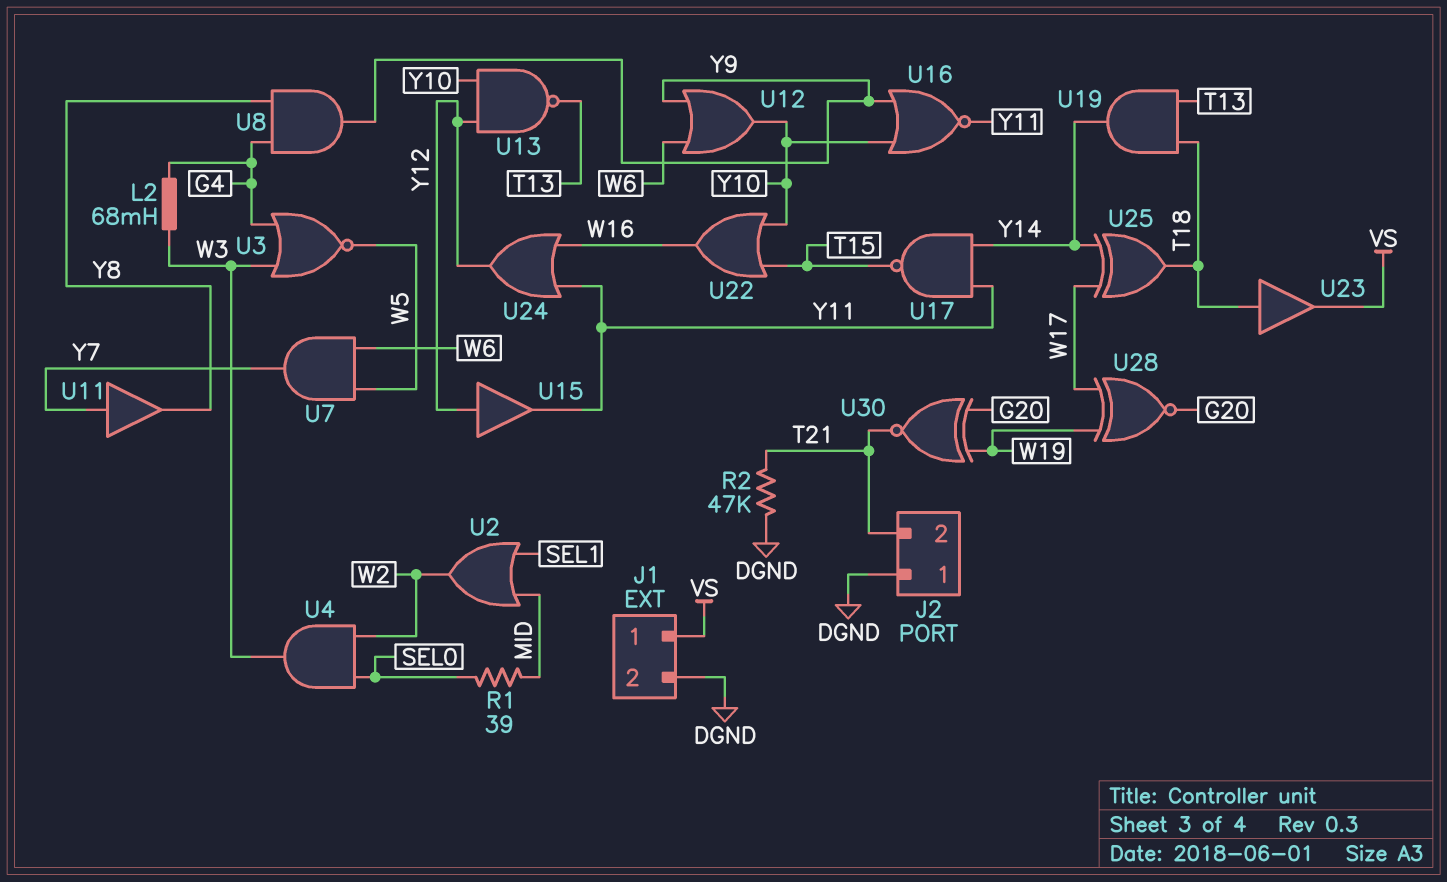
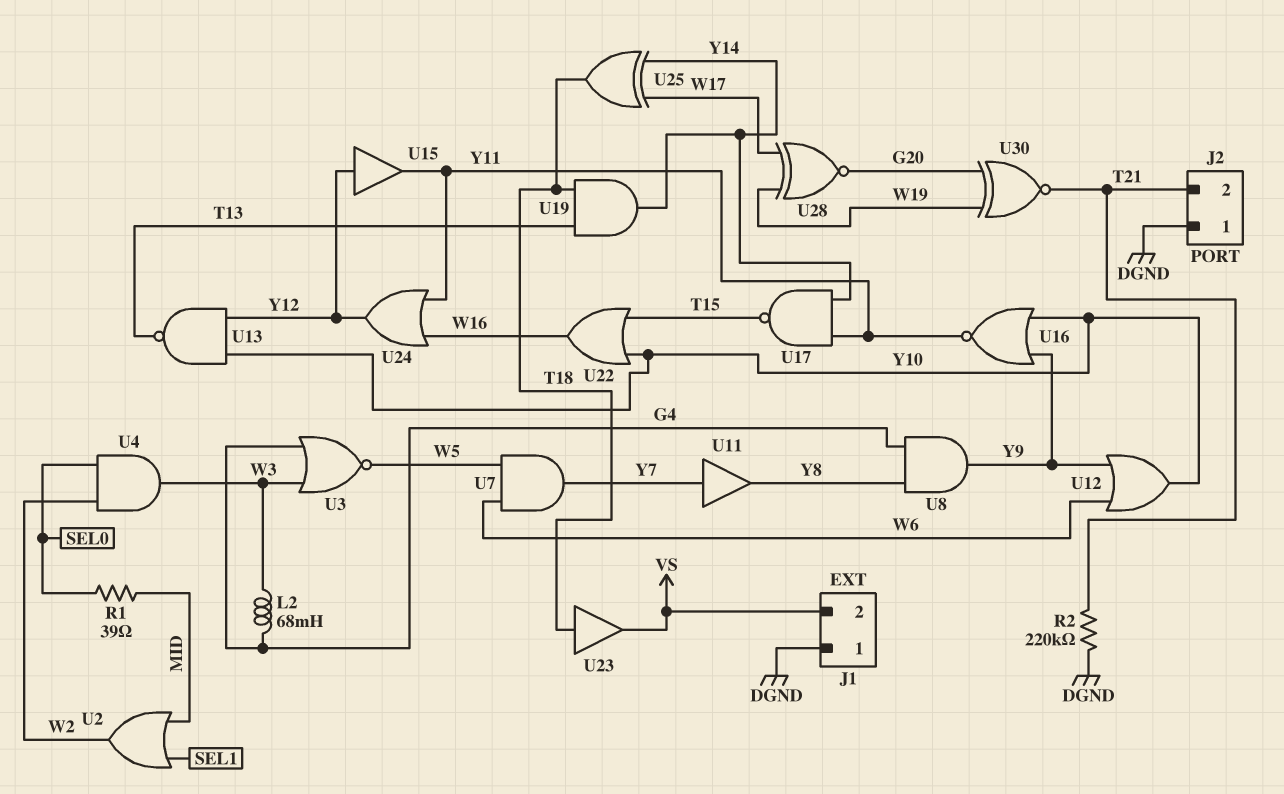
J1 pin 1: VS -> DGND
J1 pin 2: DGND -> VS
R2: 47k (DGND, T21) -> 220k (DGND, T21)

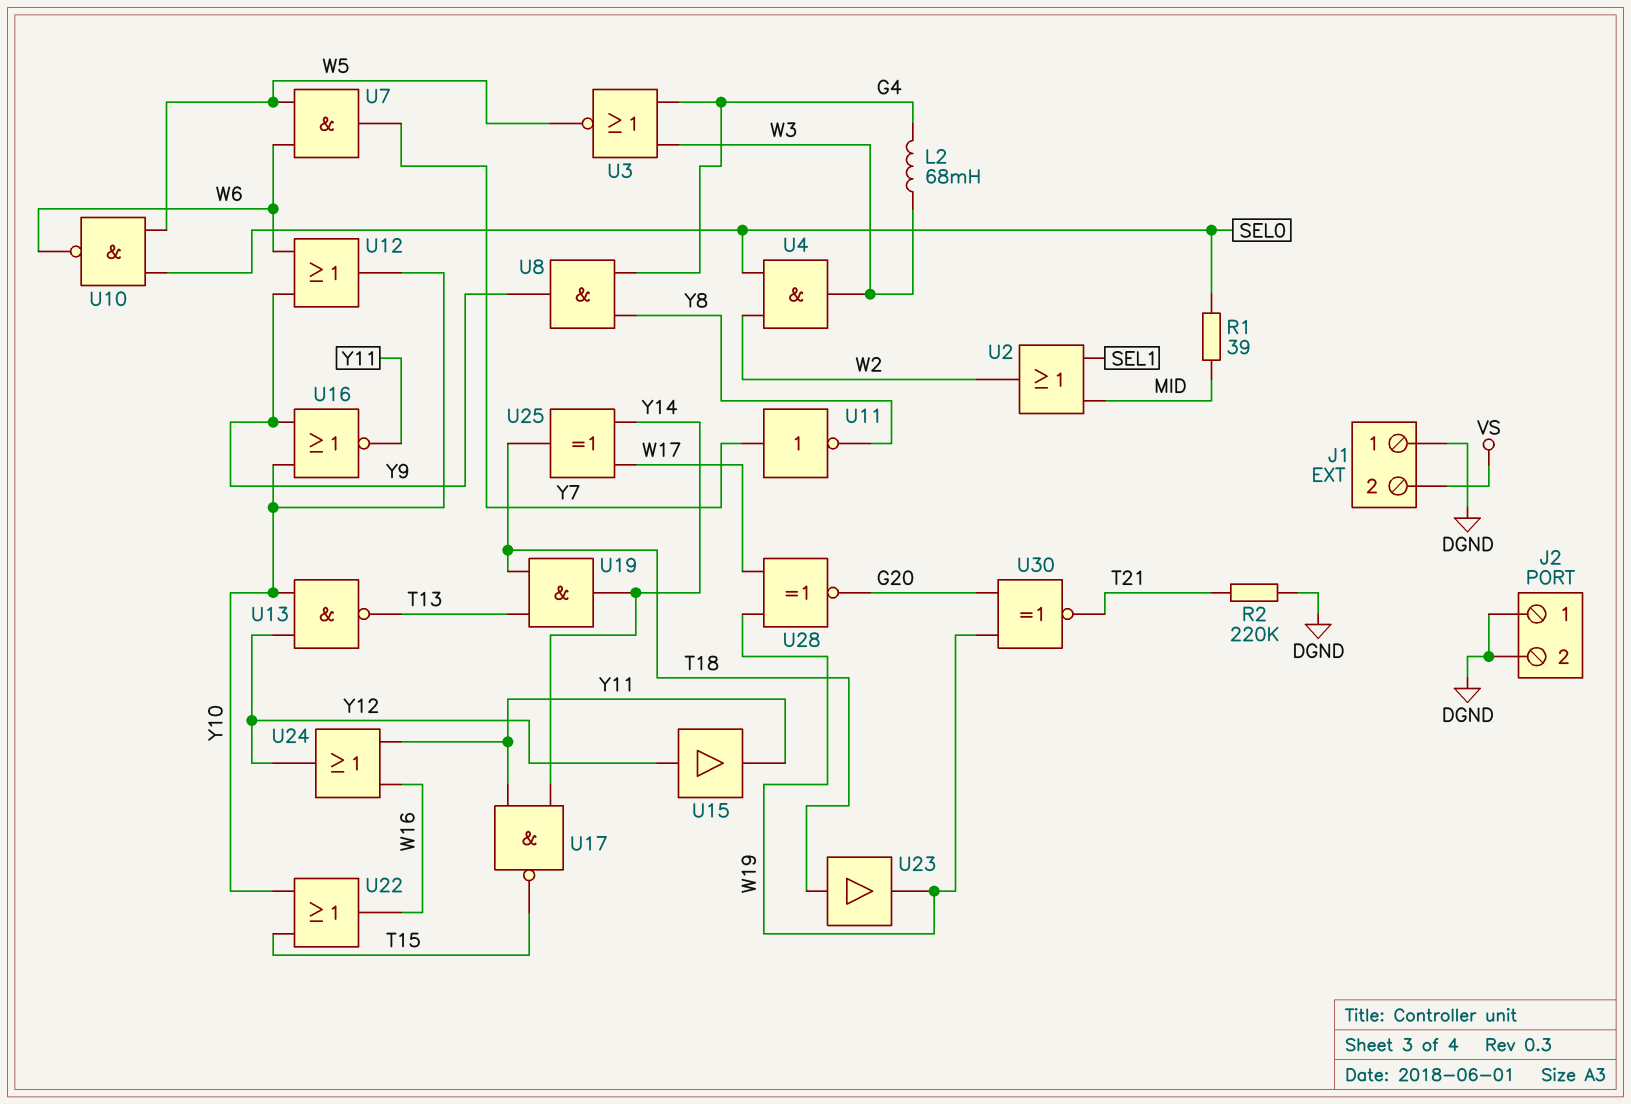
J2 pin 2: T21 -> DGND
U10: none -> NAND (in SEL0, in W5, out W6)
U11: buffer (in Y7, out Y8) -> NOT (in Y7, out Y8)
U23: buffer (in T18, out VS) -> buffer (in T18, out W19)

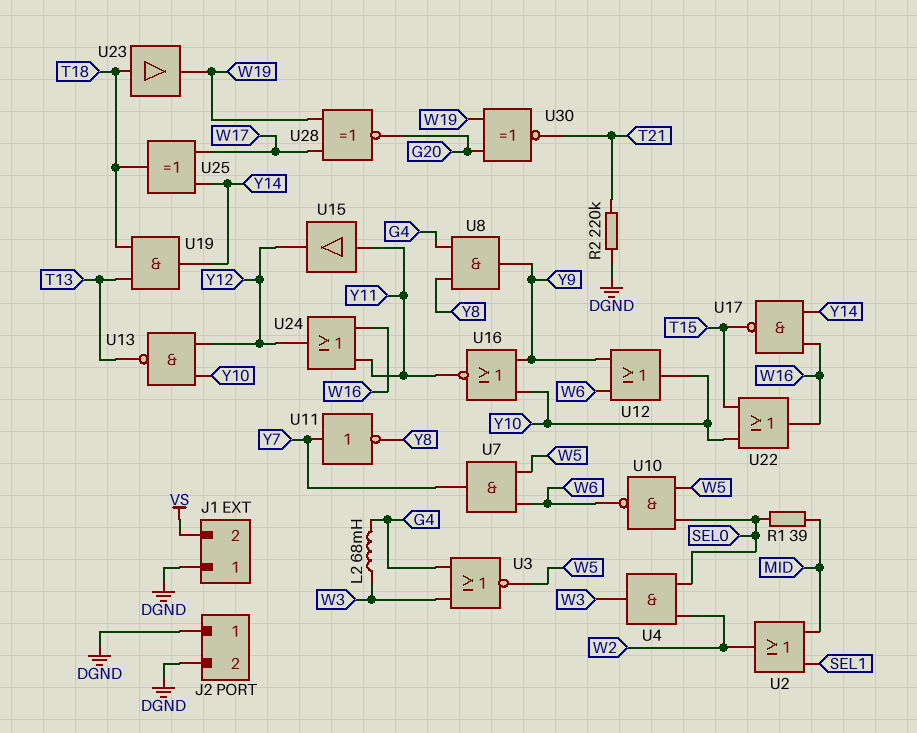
U15: buffer (in Y12, out Y11) -> buffer (in Y11, out Y12)
U17: NAND (in Y11, in Y14, out T15) -> NAND (in W16, in Y14, out T15)

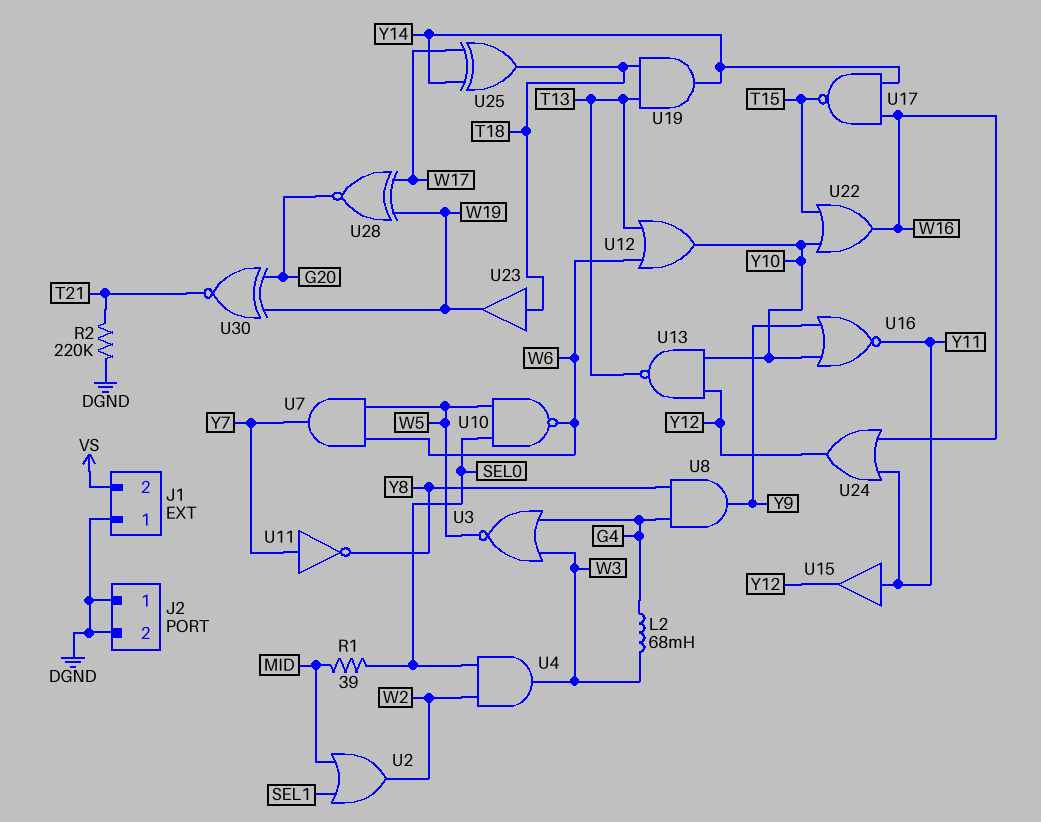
U12: OR (in W6, in Y9, out Y10) -> OR (in T13, in W6, out Y10)

